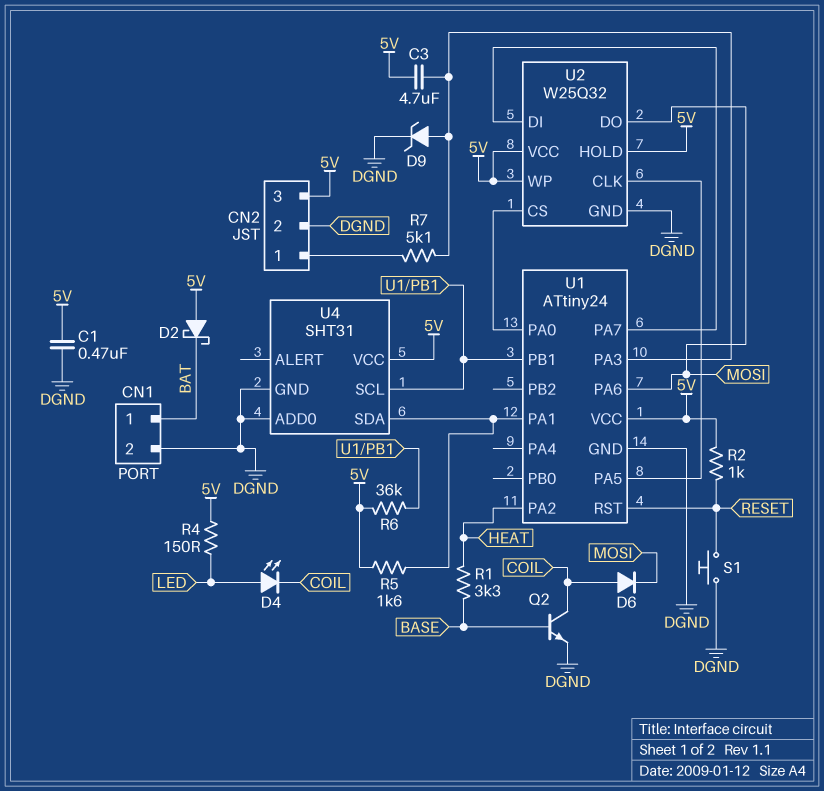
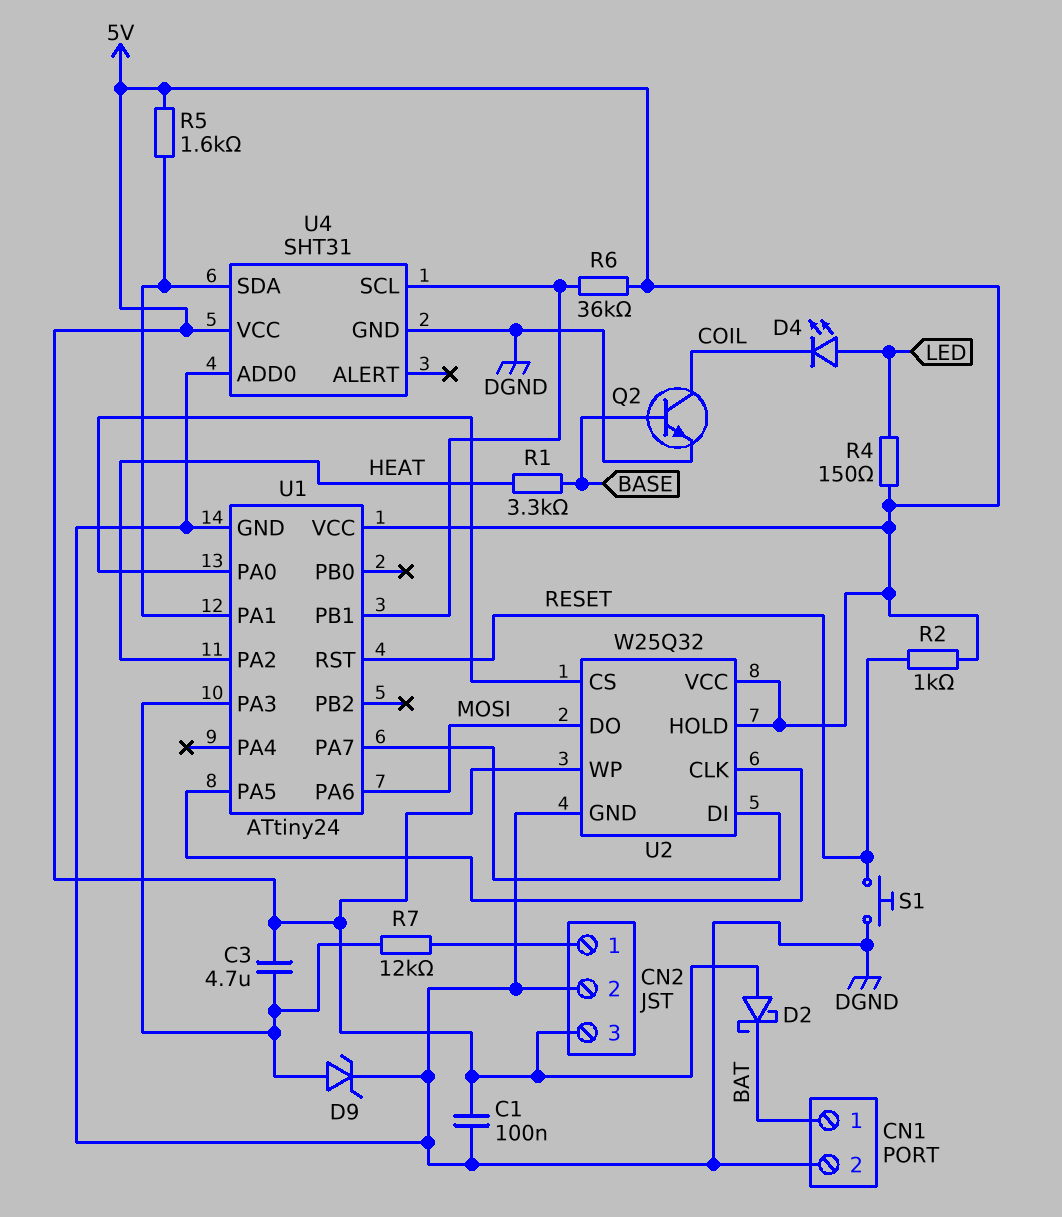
C1: 470nF (5V, DGND) -> 100nF (5V, DGND)
D6: diode (A COIL, K MOSI) -> none
R7: 5.1k (CN2/1, U1/PA3) -> 12k (CN2/1, U1/PA3)

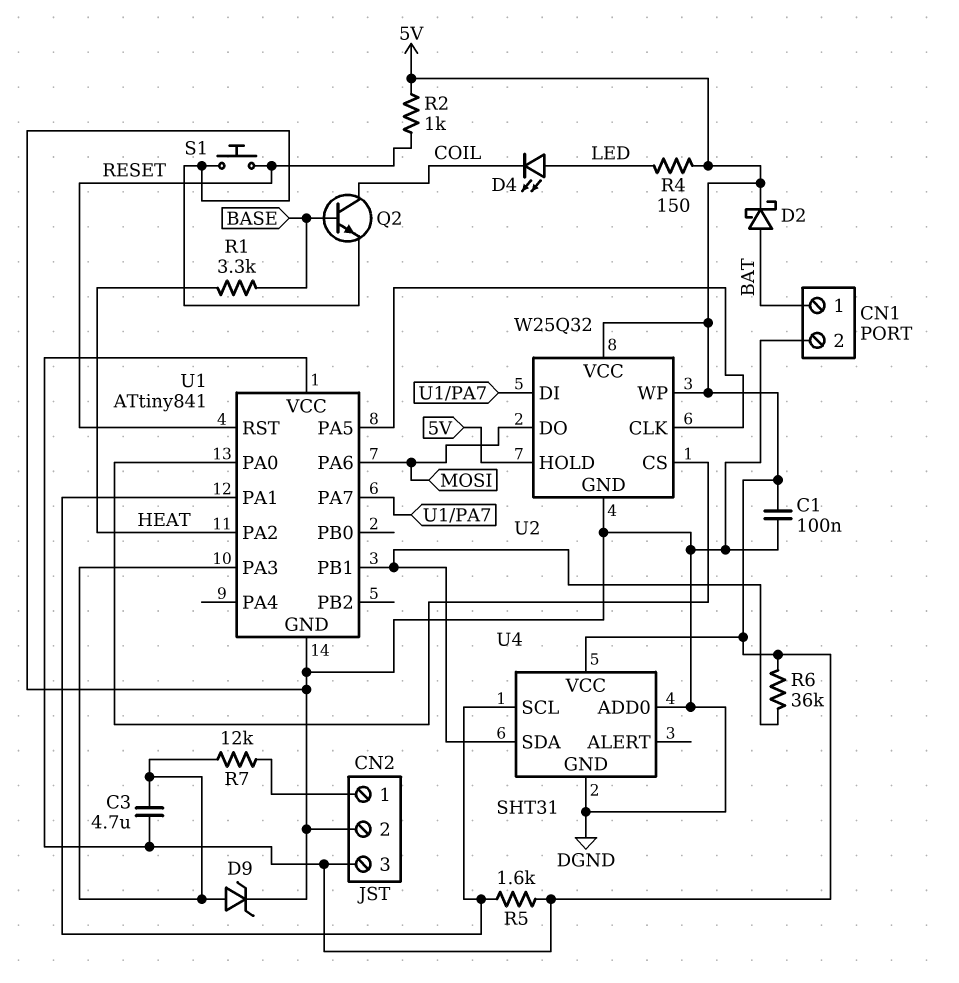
D2: schottky (A 5V, K BAT) -> schottky (A BAT, K 5V)
U1: ATtiny24 -> ATtiny841
U4 pin SCL: U1/PB1 -> U1/PA1
U4 pin SDA: U1/PA1 -> U1/PB1

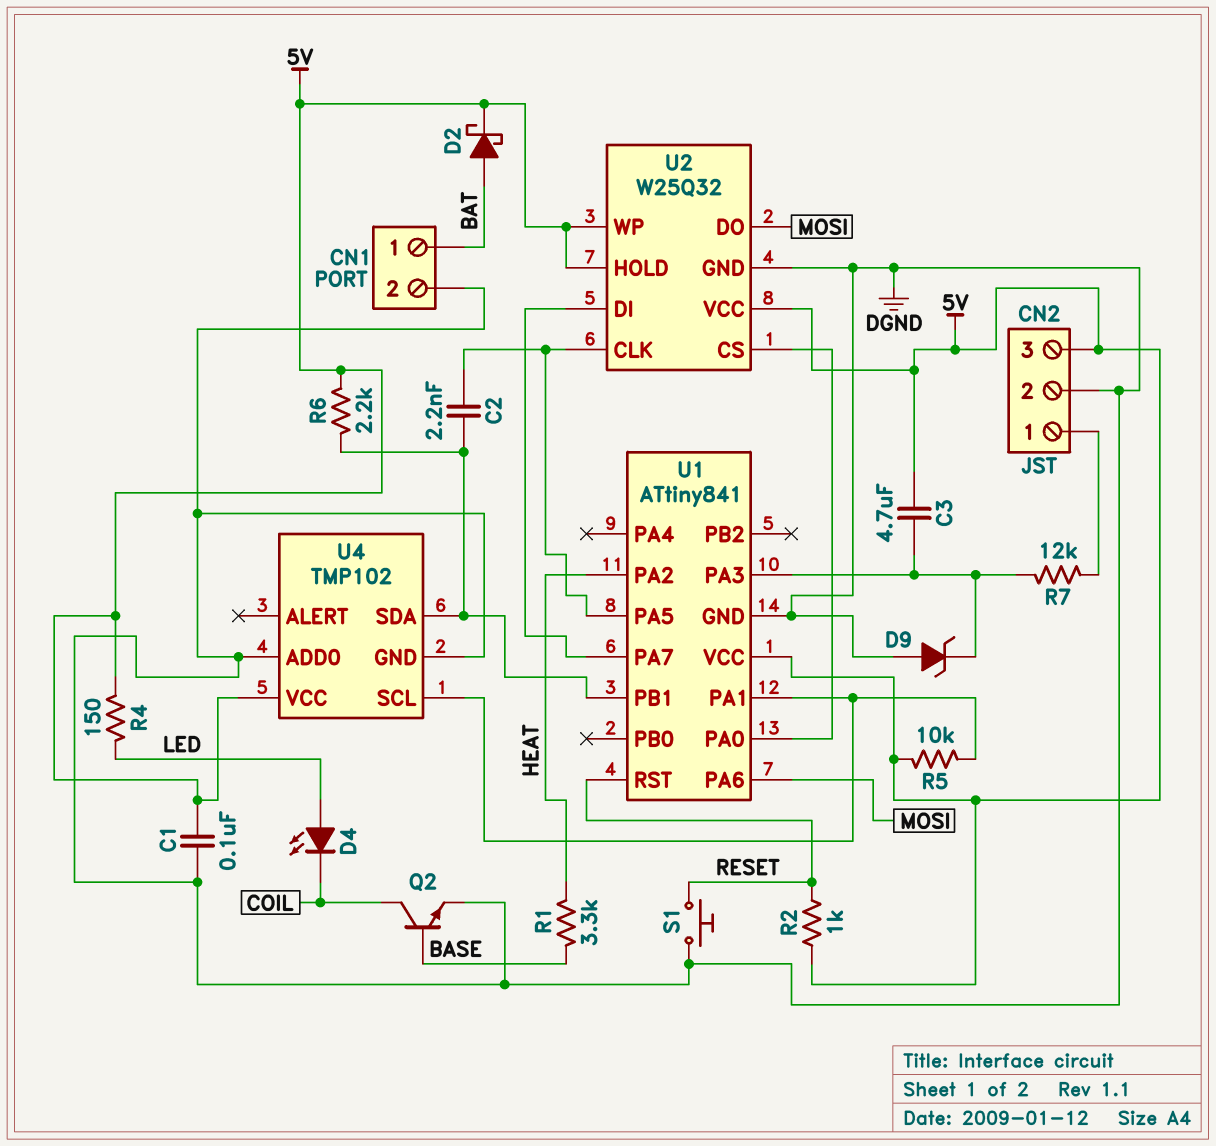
C2: none -> 2.2nF (U1/PA5, U1/PB1)
D9: zener (A U1/PA3, K DGND) -> zener (A DGND, K U1/PA3)
R5: 1.6k (5V, U1/PA1) -> 10k (5V, U1/PA1)
R6: 36k (5V, U1/PB1) -> 2.2k (5V, U1/PB1)
U4: SHT31 -> TMP102

